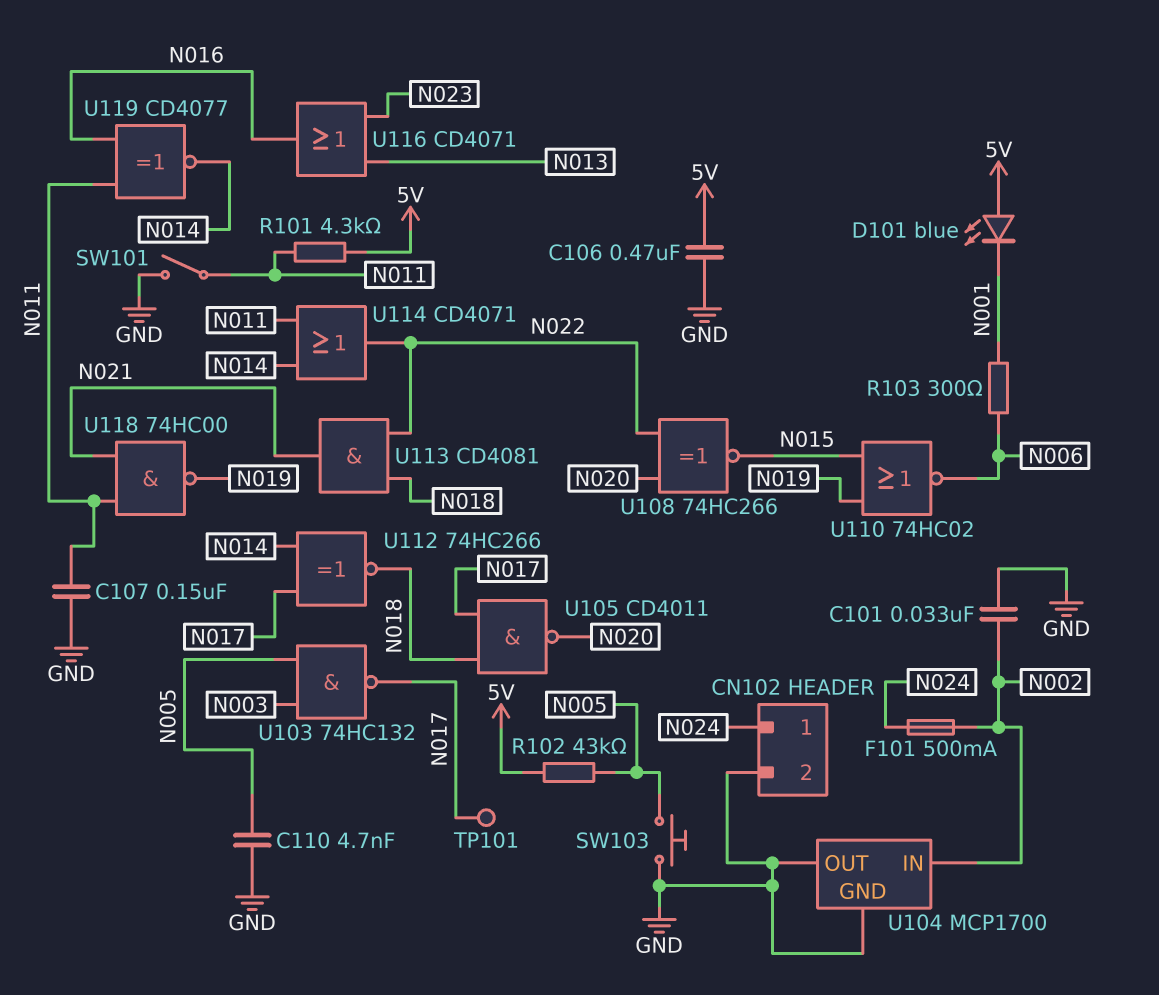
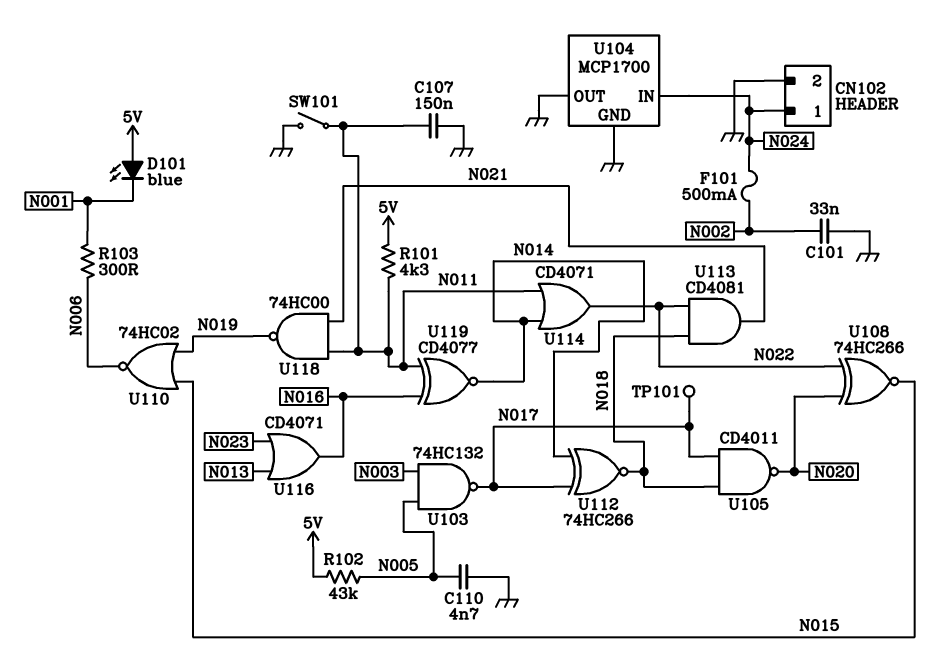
C106: 470nF (5V, GND) -> none
SW103: button (GND, N005) -> none
U104 pin IN: N002 -> N024

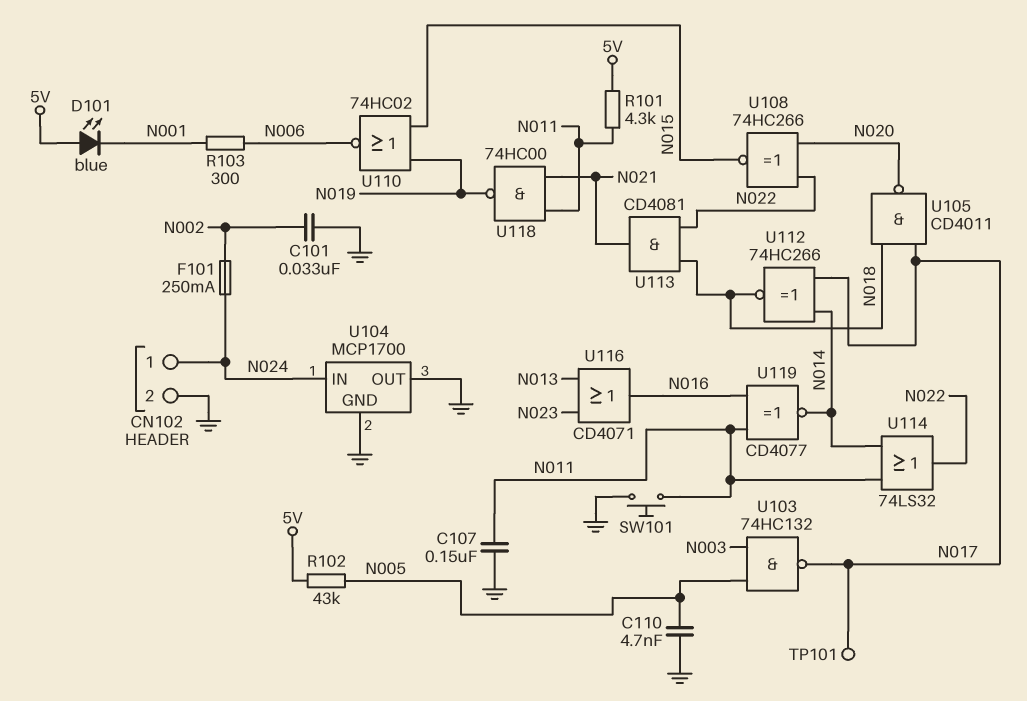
F101: 500mA (N002, N024) -> 250mA (N002, N024)
SW101: switch (GND, N011) -> button (GND, N011)
U114: OR CD4071 (in N011, in N014, out N022) -> OR 74LS32 (in N011, in N014, out N022)

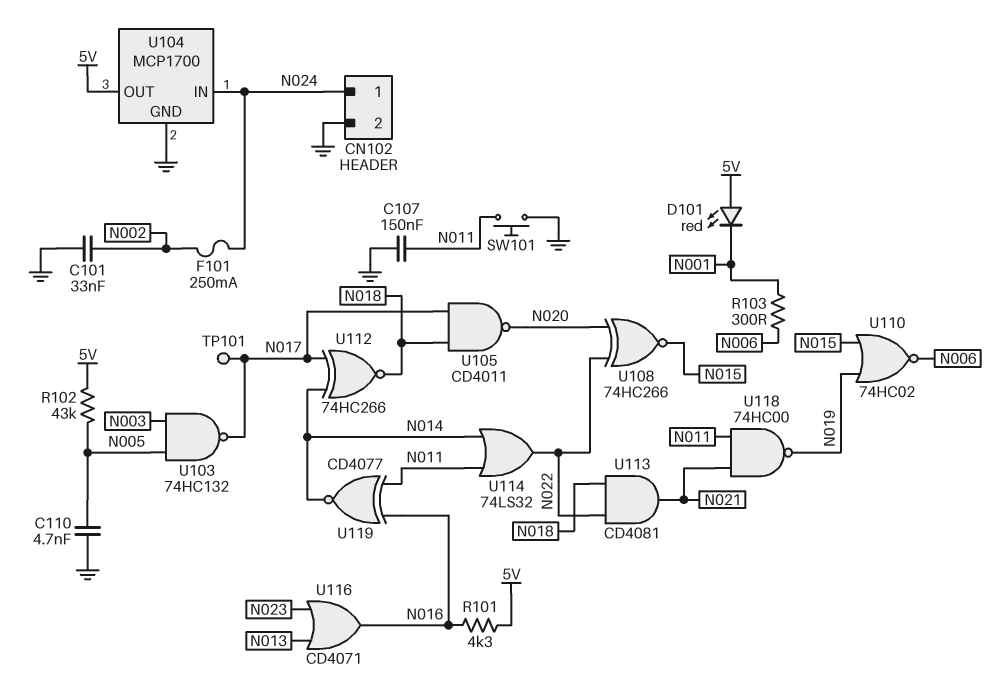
D101: LED blue (A 5V, K N001) -> LED red (A 5V, K N001)
R101: 4.3k (5V, N011) -> 4.3k (5V, N016)
U104 pin OUT: GND -> 5V

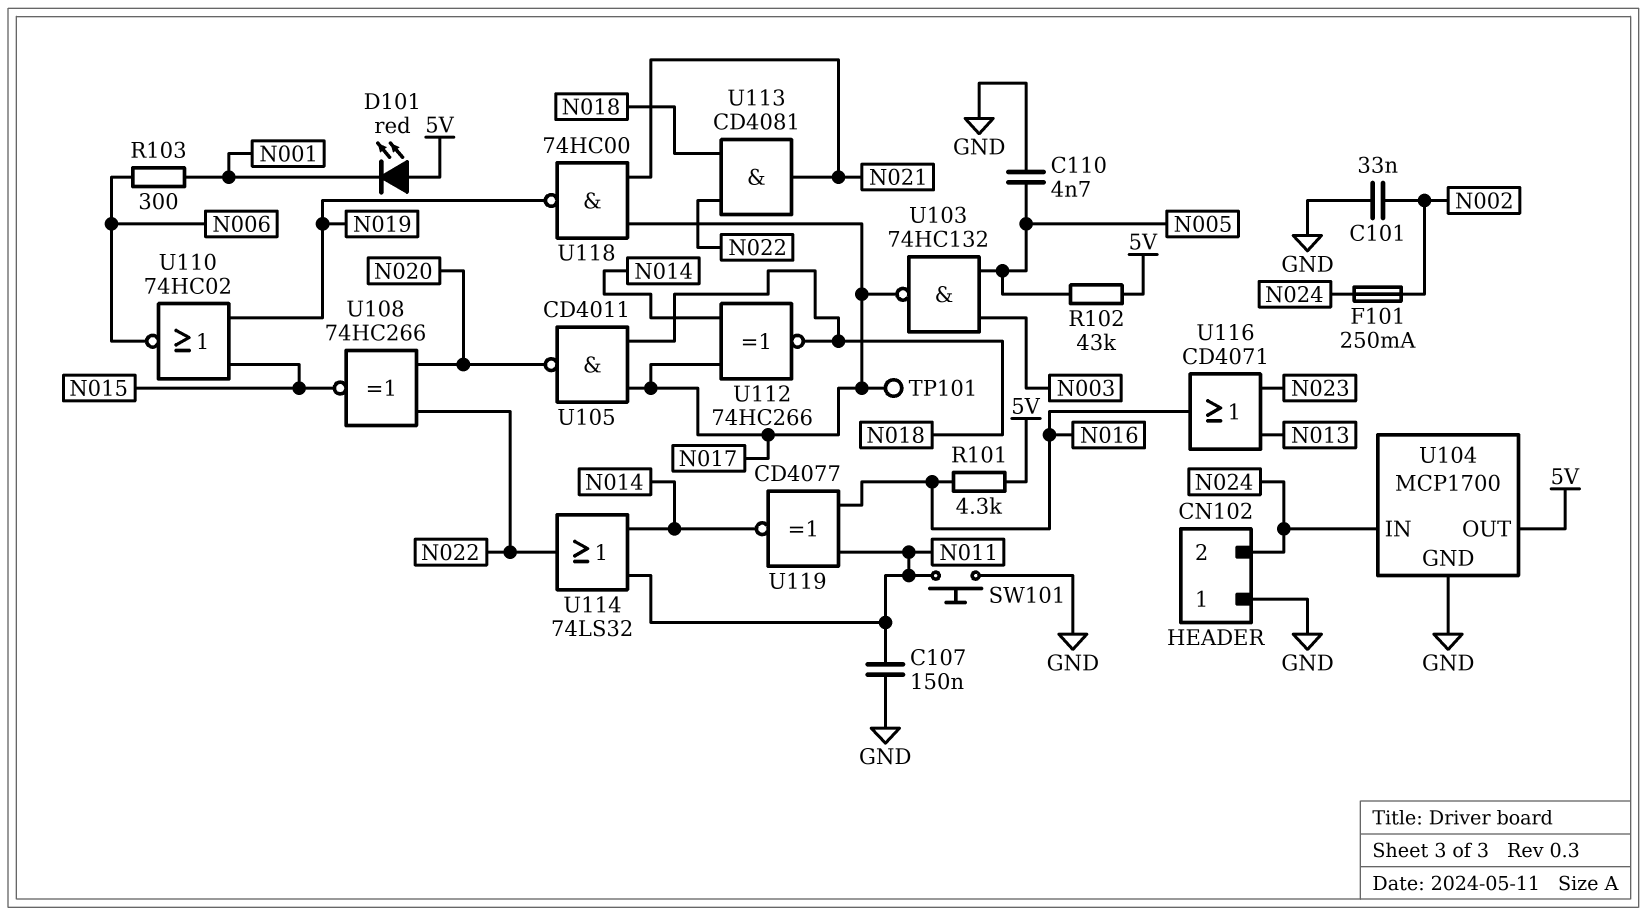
CN102 pin 1: N024 -> GND
CN102 pin 2: GND -> N024
U118: NAND 74HC00 (in N011, in N021, out N019) -> NAND 74HC00 (in N017, in N021, out N019)

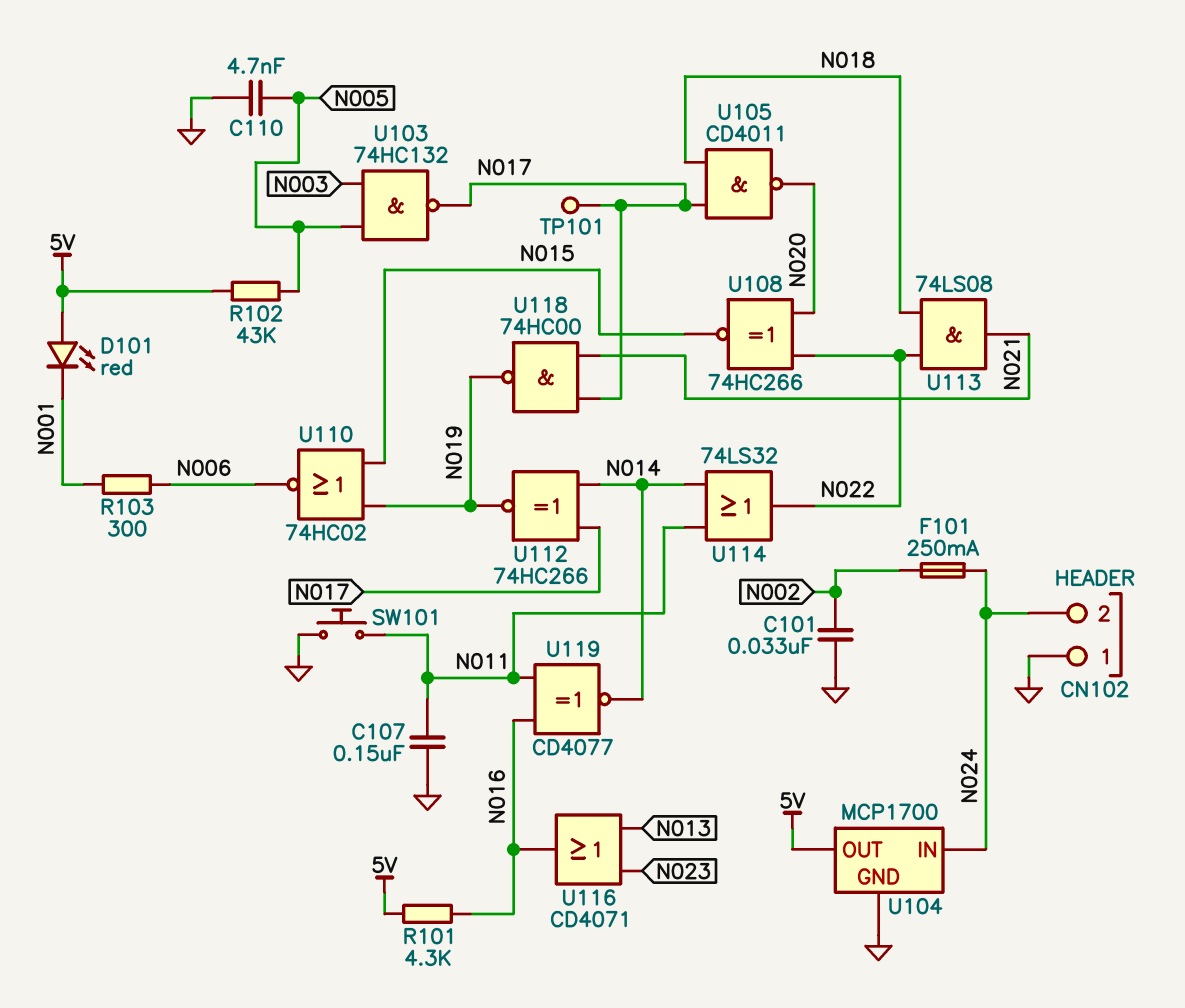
U112: XNOR 74HC266 (in N014, in N017, out N018) -> XNOR 74HC266 (in N014, in N017, out N019)
U113: AND CD4081 (in N018, in N022, out N021) -> AND 74LS08 (in N018, in N022, out N021)

